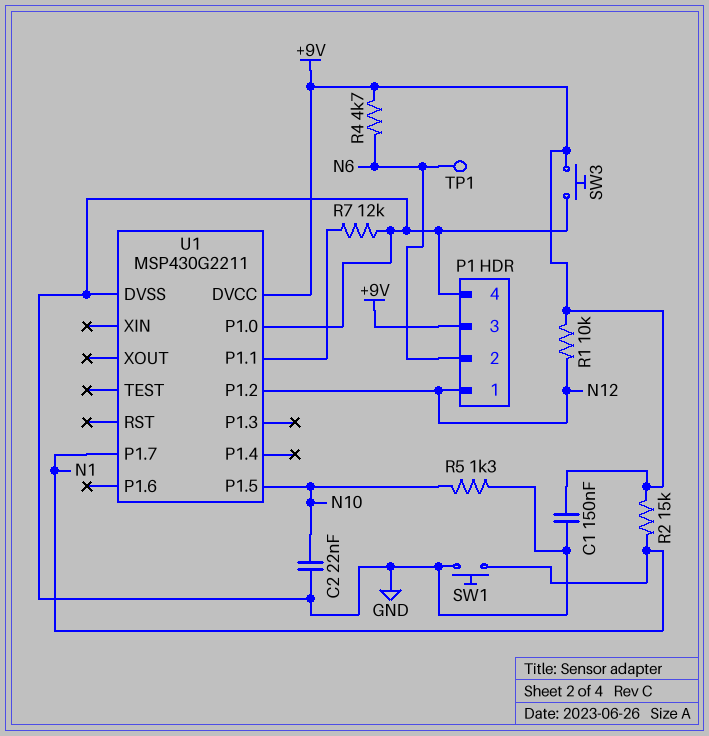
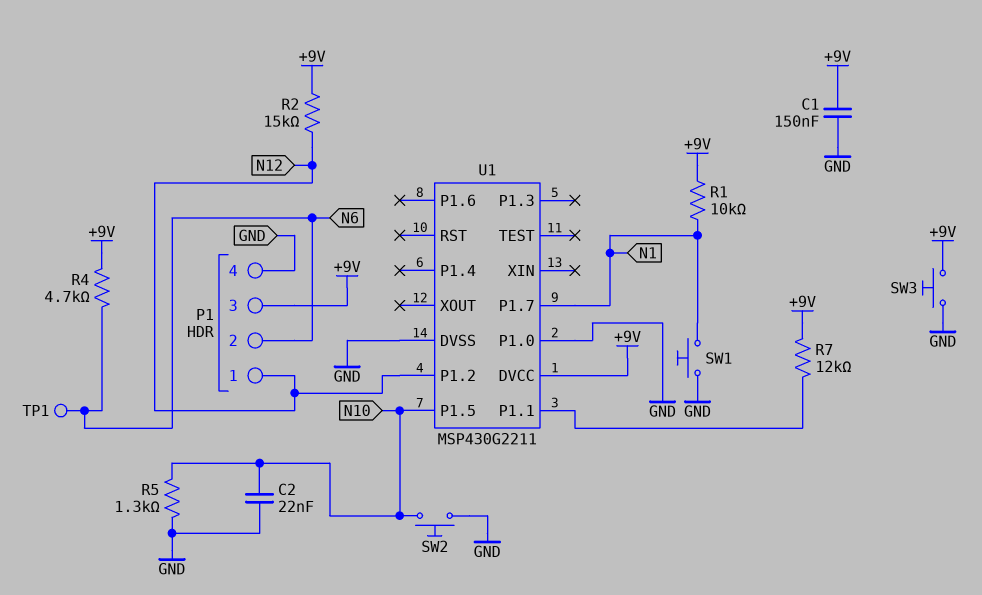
R1: 10k (+9V, N12) -> 10k (+9V, N1)
R2: 15k (+9V, N1) -> 15k (+9V, N12)
R7: 12k (GND, U1/P1.1) -> 12k (+9V, U1/P1.1)
SW2: none -> button (GND, N10)

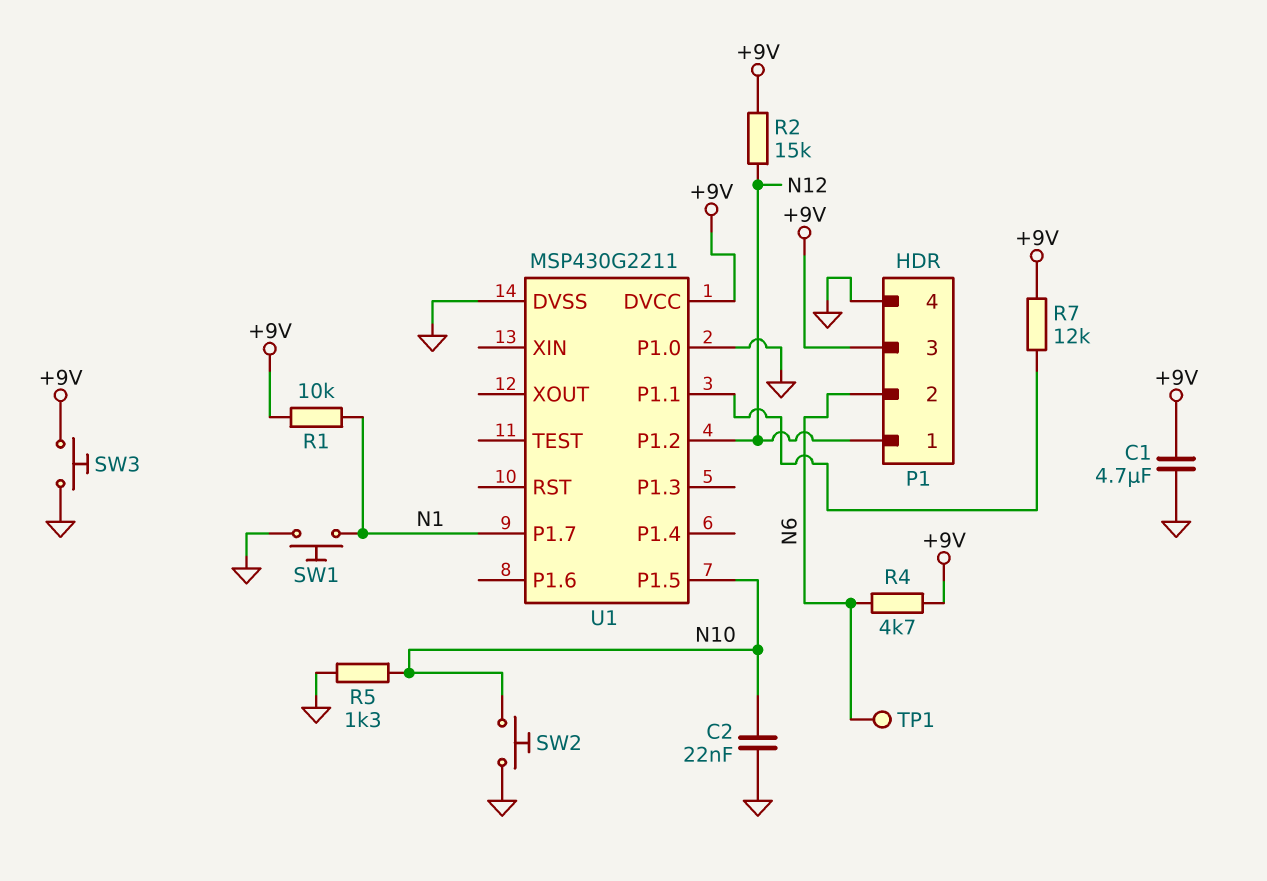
C1: 150nF (+9V, GND) -> 4.7uF (+9V, GND)

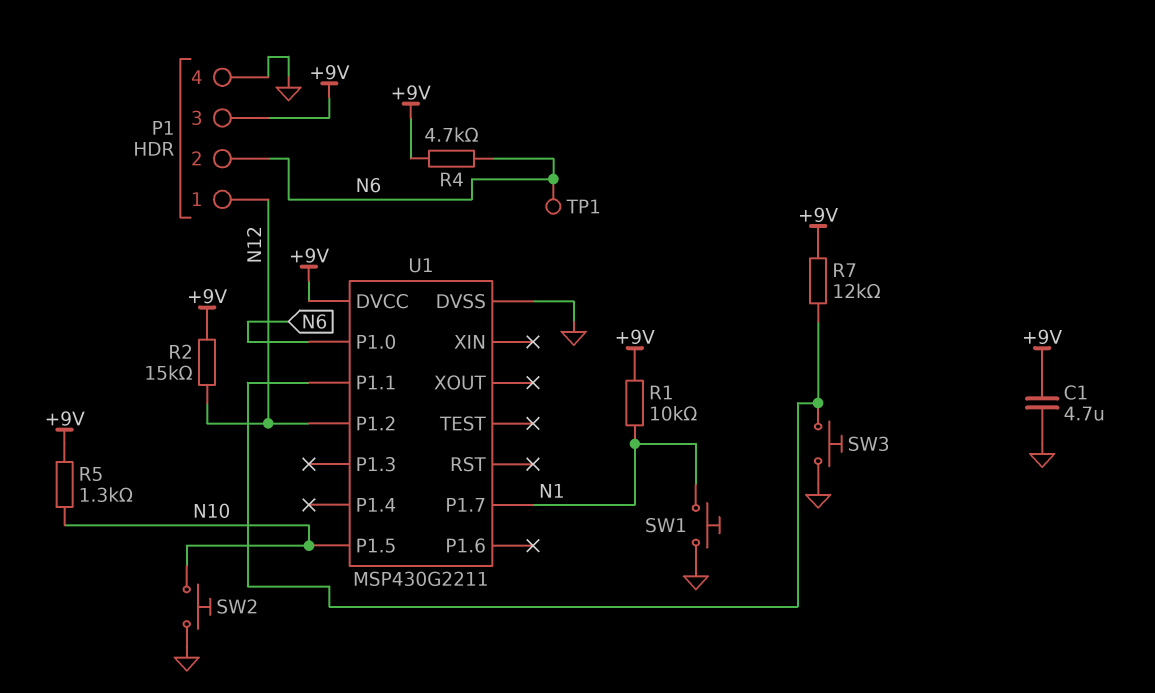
C2: 22nF (GND, N10) -> none
R5: 1.3k (GND, N10) -> 1.3k (+9V, N10)
SW3: button (+9V, GND) -> button (GND, U1/P1.1)
U1 pin P1.0: GND -> N6

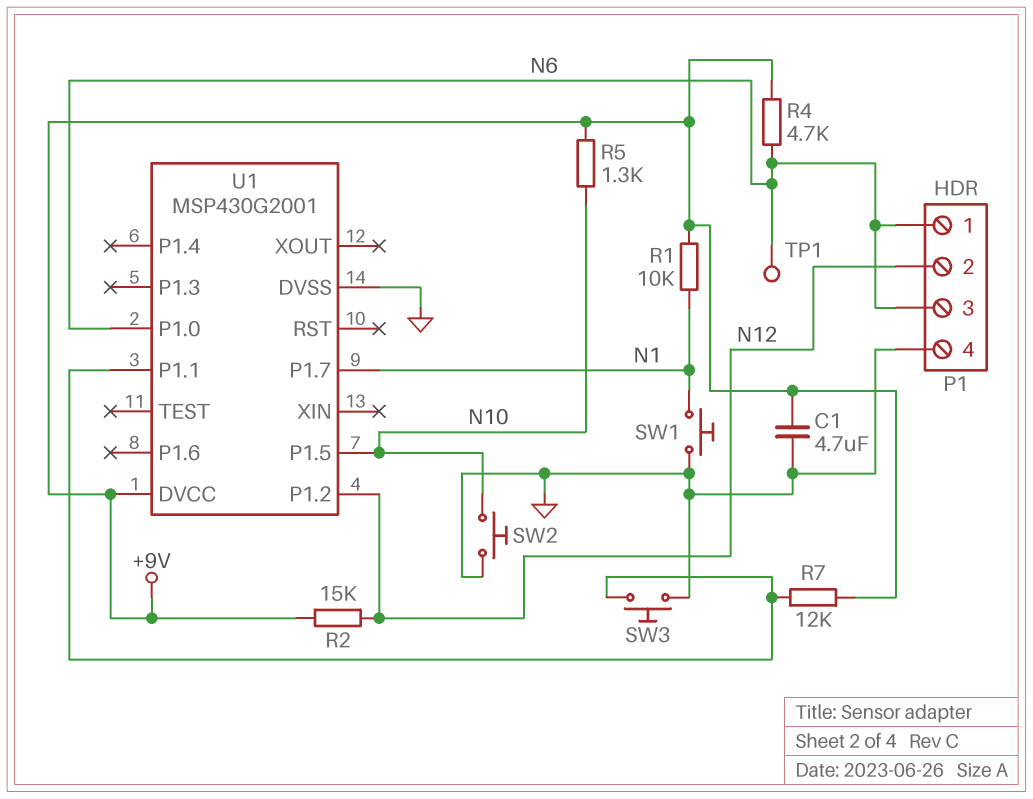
P1 pin 1: N12 -> N6
P1 pin 2: N6 -> N12
P1 pin 3: +9V -> N6
U1: MSP430G2211 -> MSP430G2001

